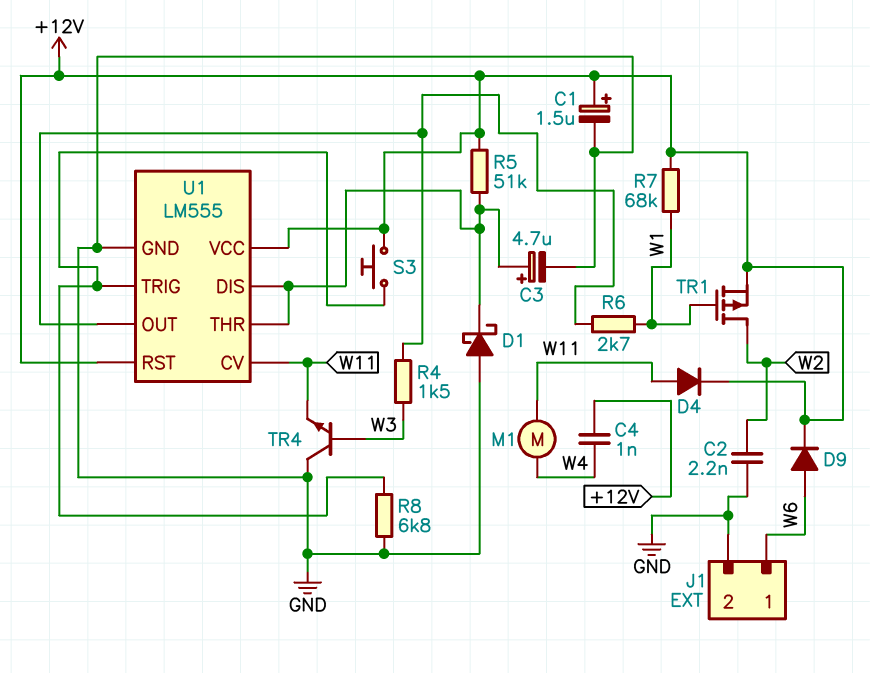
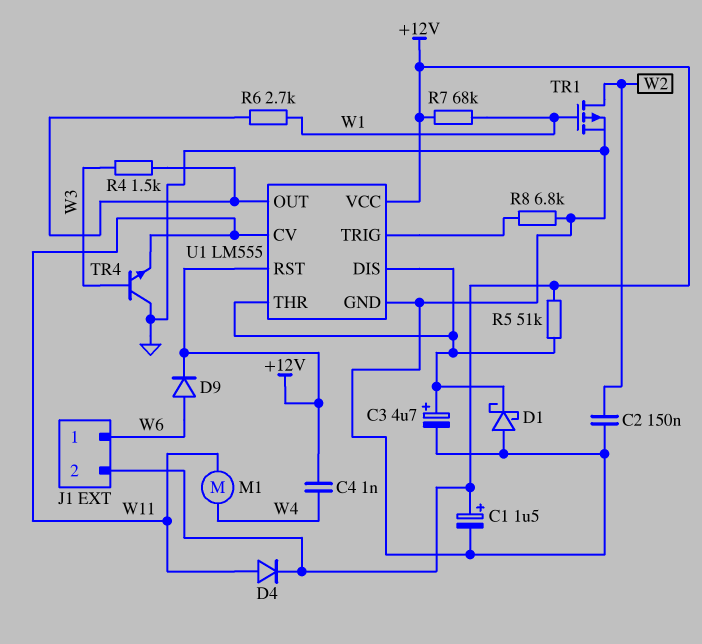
C2: 2.2nF (GND, W2) -> 150nF (GND, W2)
J1 pin 2: GND -> +12V
S3: button (+12V, U1/TRIG) -> none
TR1: PMOS (G W1, D W2, S +12V) -> PMOS (G W1, D W2, S GND)

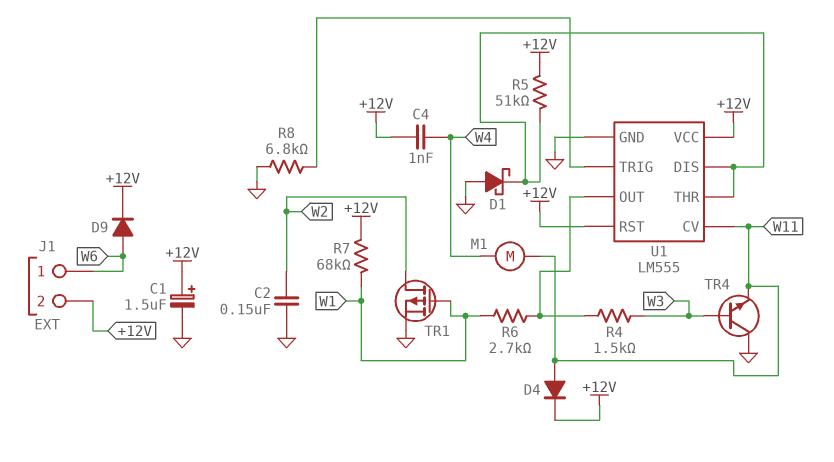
C3: 4.7uF (plus U1/DIS, minus GND) -> none

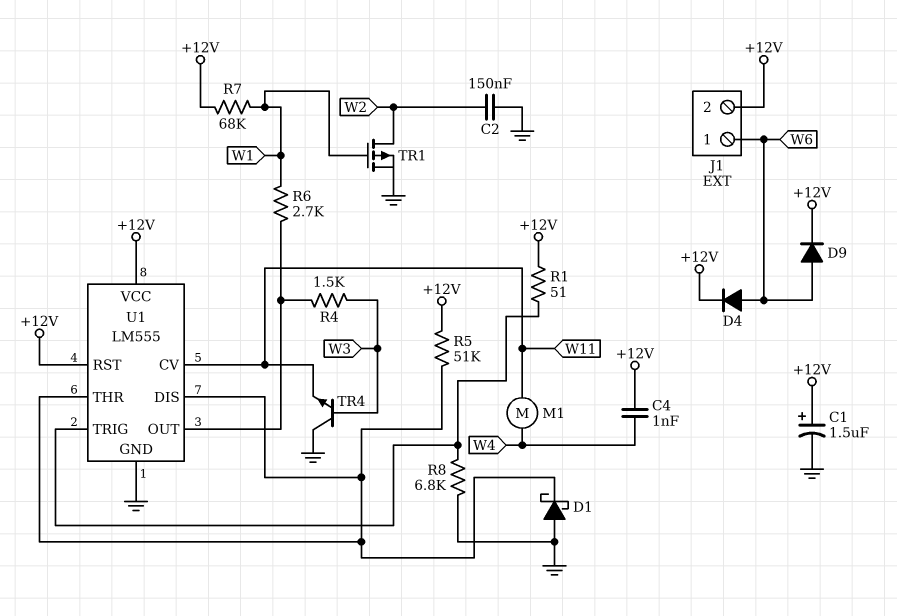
D4: diode (A W11, K +12V) -> diode (A W6, K +12V)
R1: none -> 51 (+12V, U1/TRIG)

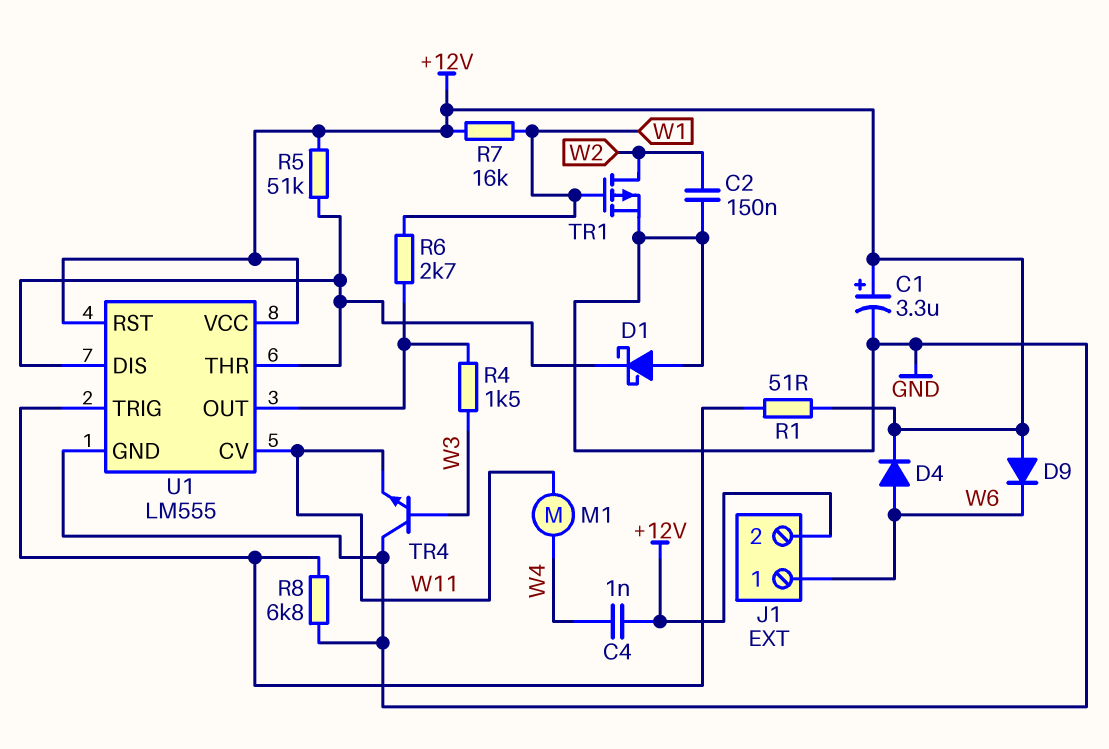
C1: 1.5uF (plus +12V, minus GND) -> 3.3uF (plus +12V, minus GND)
D9: diode (A W6, K +12V) -> diode (A +12V, K W6)
R7: 68k (+12V, W1) -> 16k (+12V, W1)

